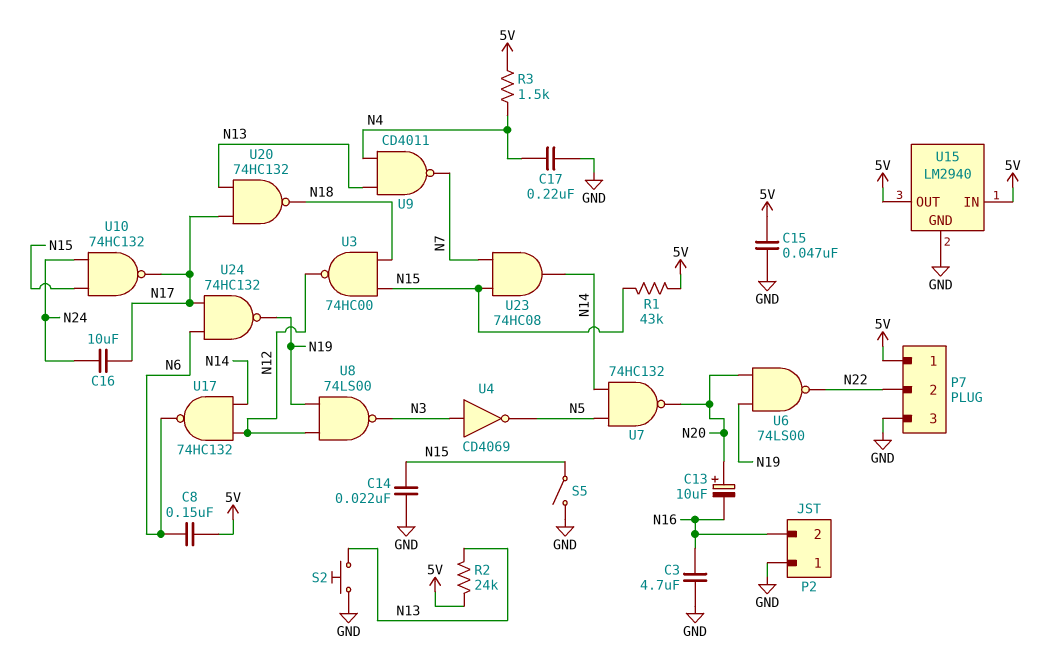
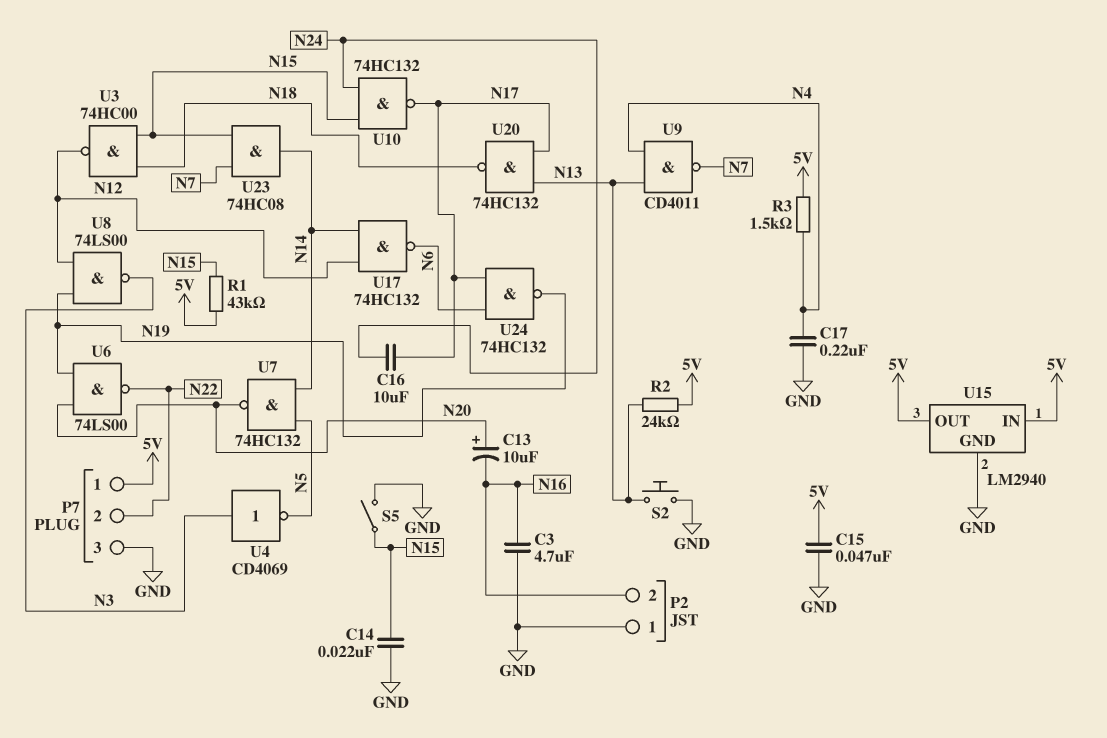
C8: 150nF (5V, N6) -> none

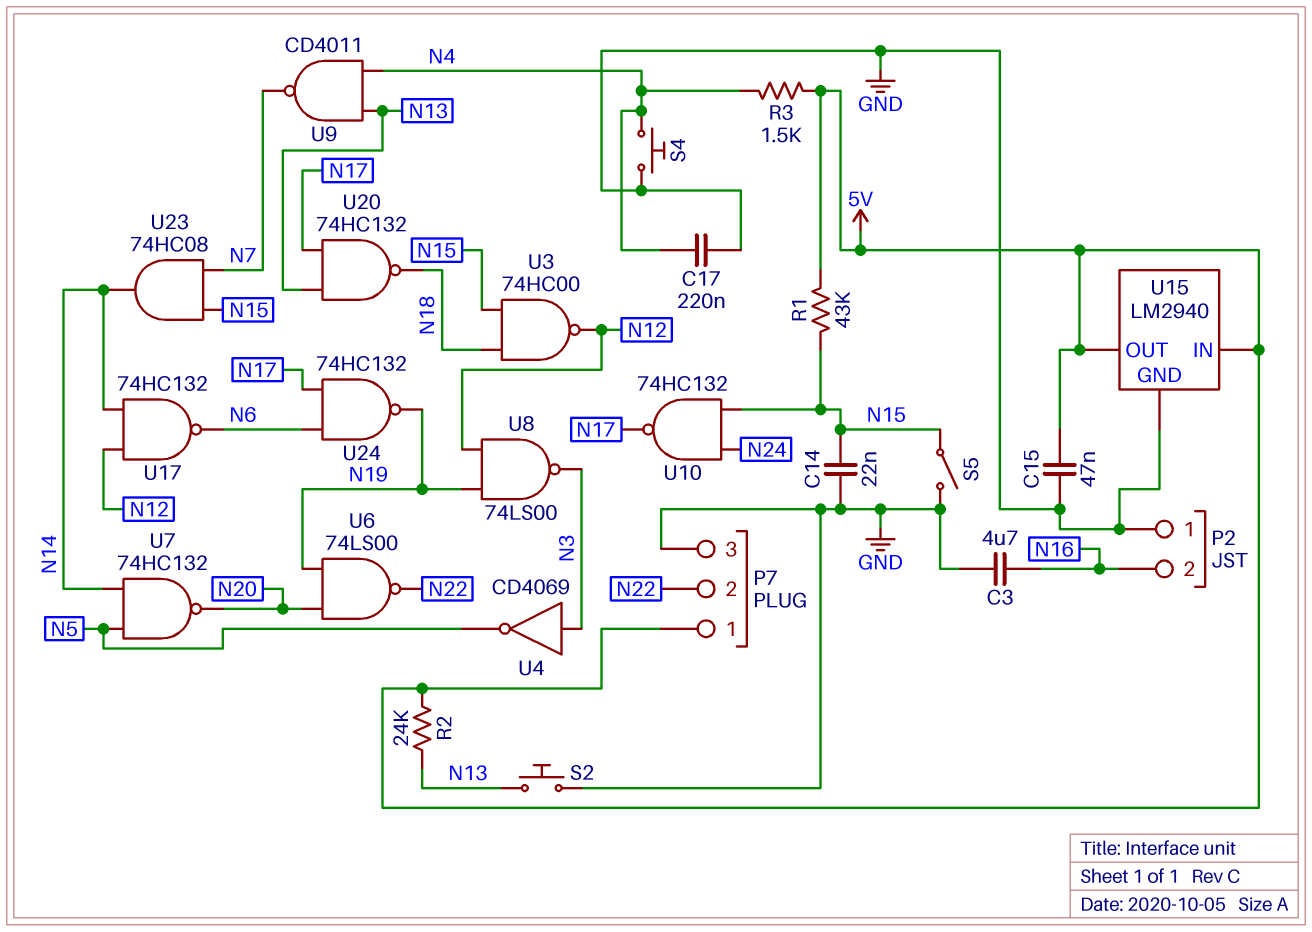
C13: 10uF (plus N20, minus N16) -> none
C16: 10uF (N17, N24) -> none
S4: none -> button (GND, N4)

